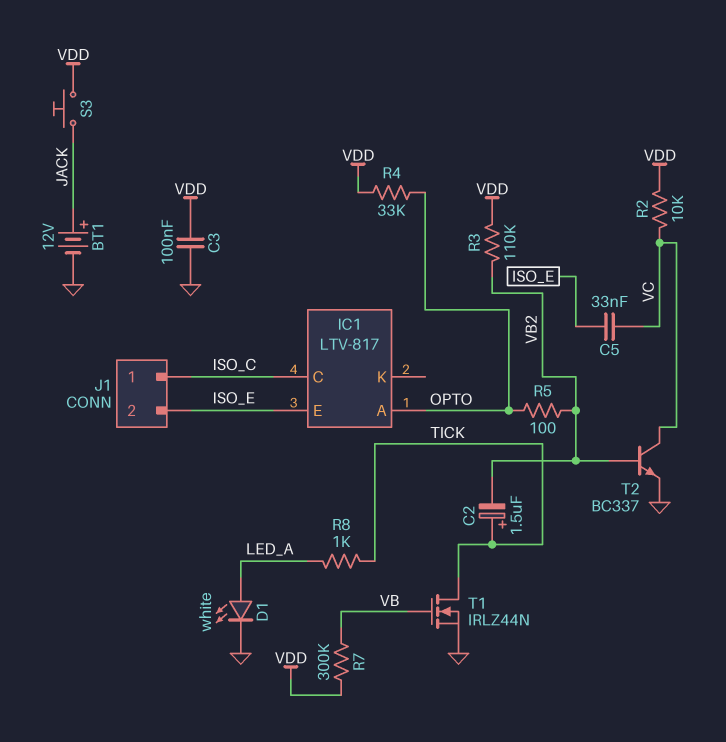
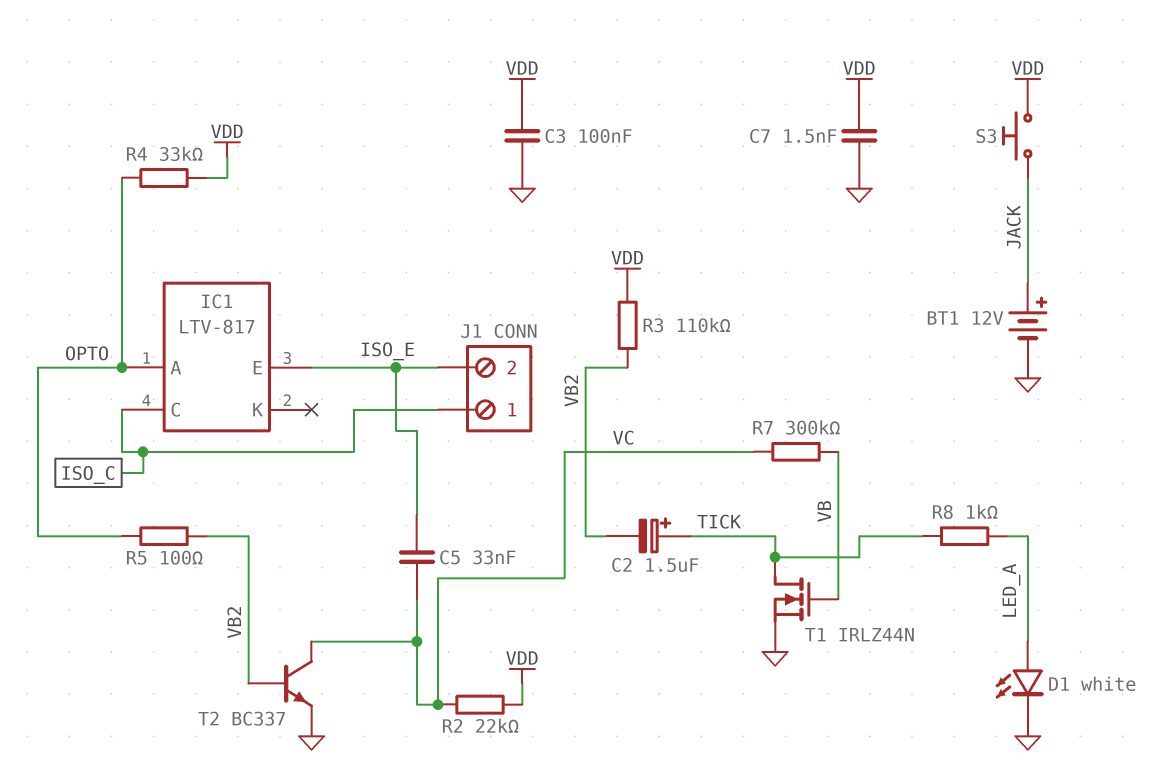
C7: none -> 1.5nF (GND, VDD)
R2: 10k (VC, VDD) -> 22k (VC, VDD)
R7: 300k (VB, VDD) -> 300k (VB, VC)

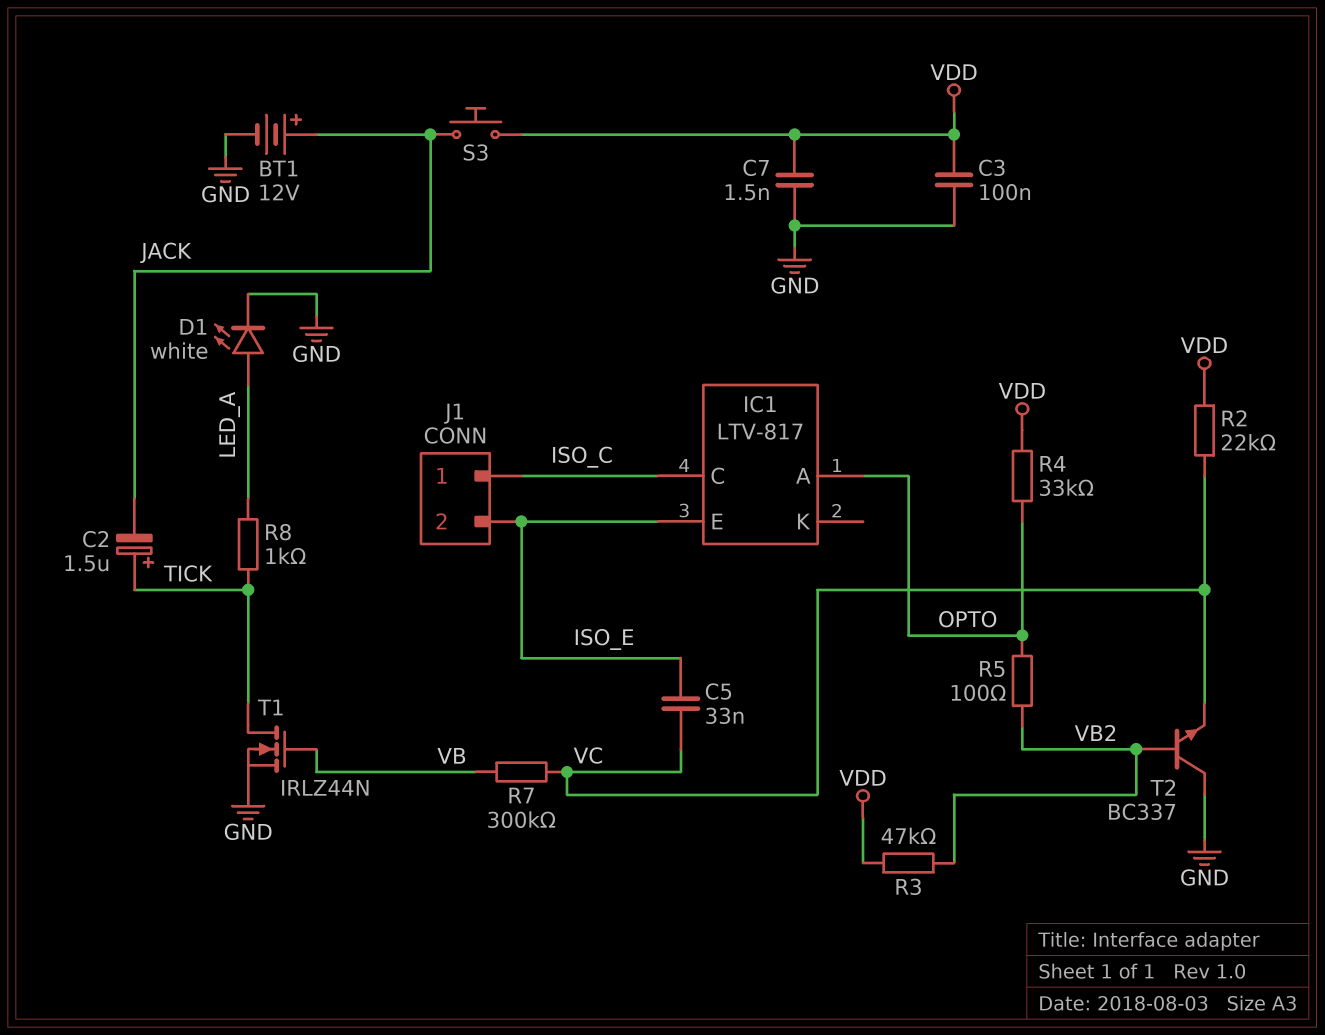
C2: 1.5uF (plus TICK, minus VB2) -> 1.5uF (plus TICK, minus JACK)
R3: 110k (VB2, VDD) -> 47k (VB2, VDD)
T2: NPN BC337 (B VB2, C VC, E GND) -> NPN BC337 (B VB2, C GND, E VC)

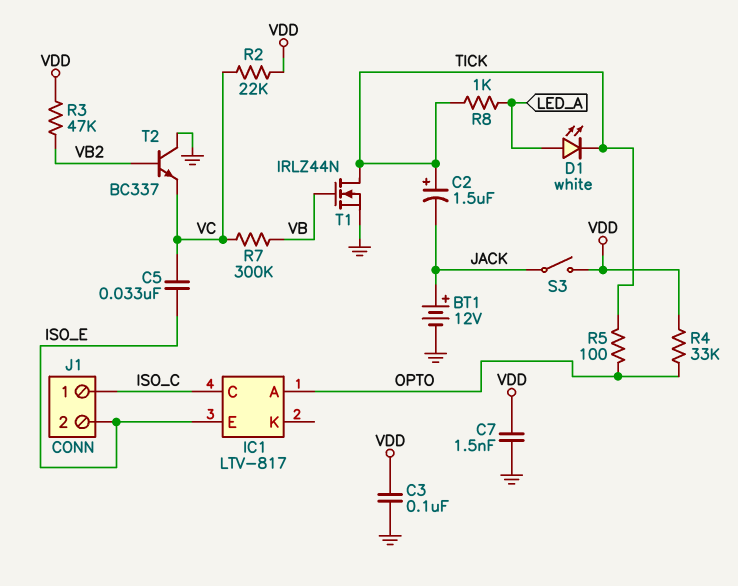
D1: LED white (A LED_A, K GND) -> LED white (A LED_A, K TICK)
R5: 100 (OPTO, VB2) -> 100 (OPTO, TICK)
S3: button (JACK, VDD) -> switch (JACK, VDD)

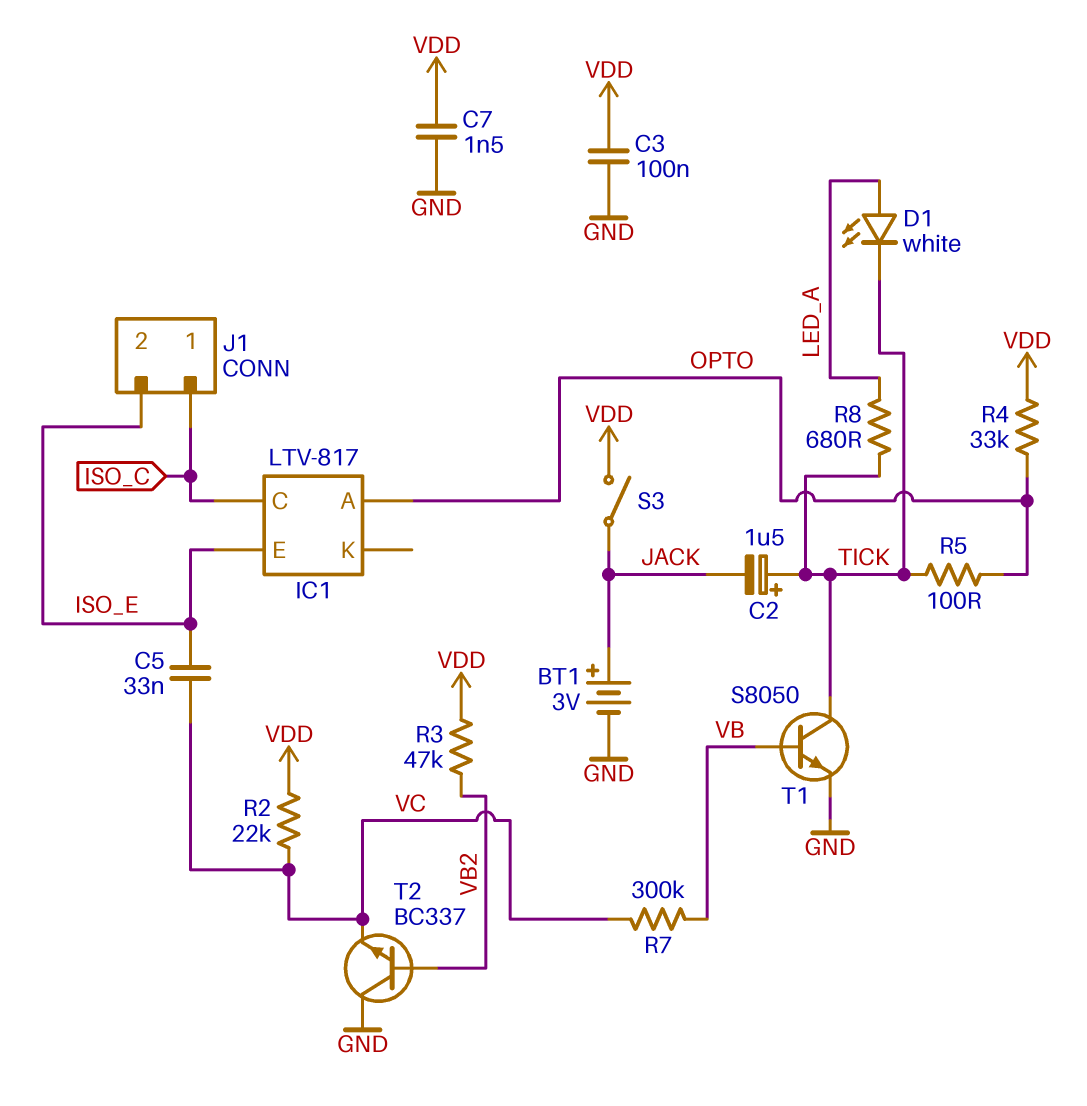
BT1: 12V (plus JACK, minus GND) -> 3V (plus JACK, minus GND)
R8: 1k (LED_A, TICK) -> 680 (LED_A, TICK)
T1: NMOS IRLZ44N (G VB, D TICK, S GND) -> NPN S8050 (B VB, C TICK, E GND)

